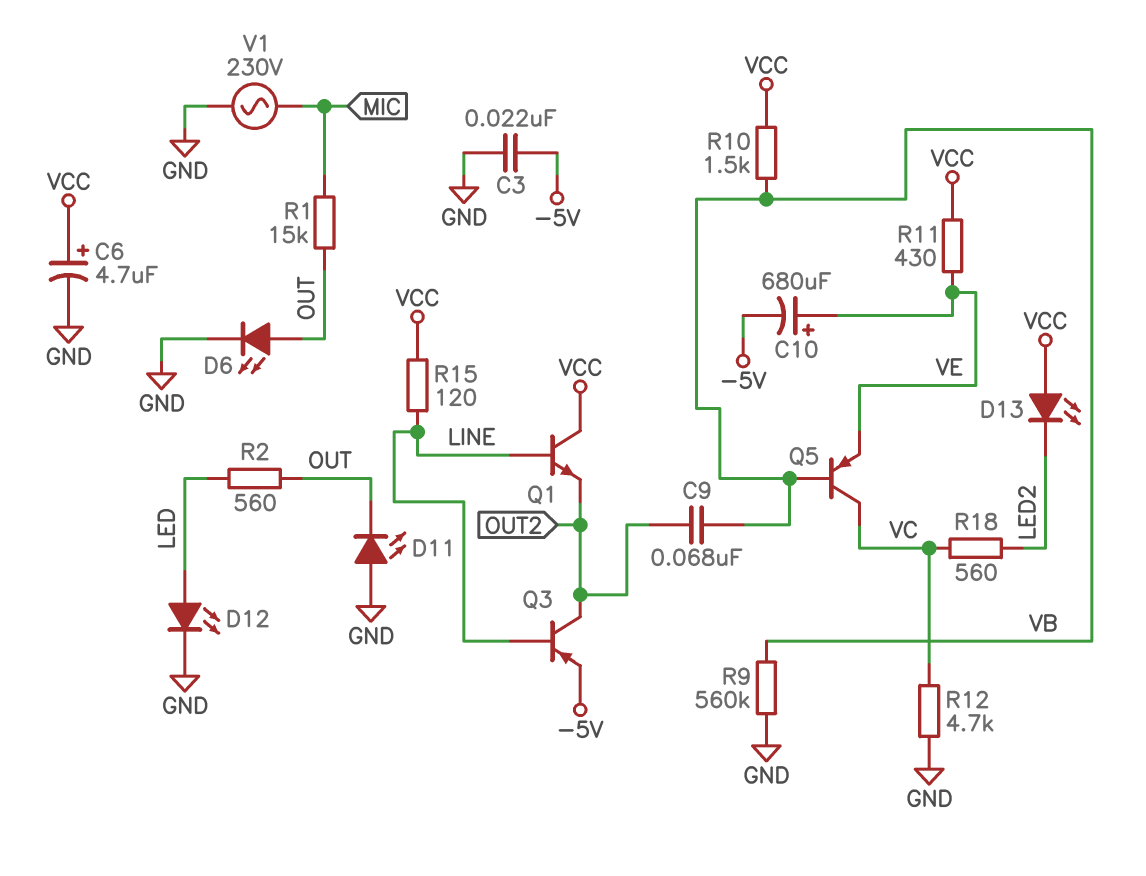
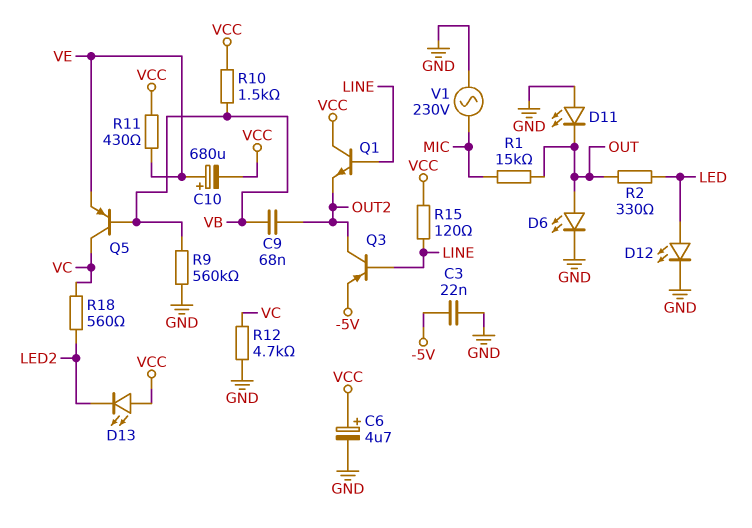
C10: 680uF (plus VE, minus -5V) -> 680uF (plus VE, minus VCC)
R2: 560 (LED, OUT) -> 330 (LED, OUT)

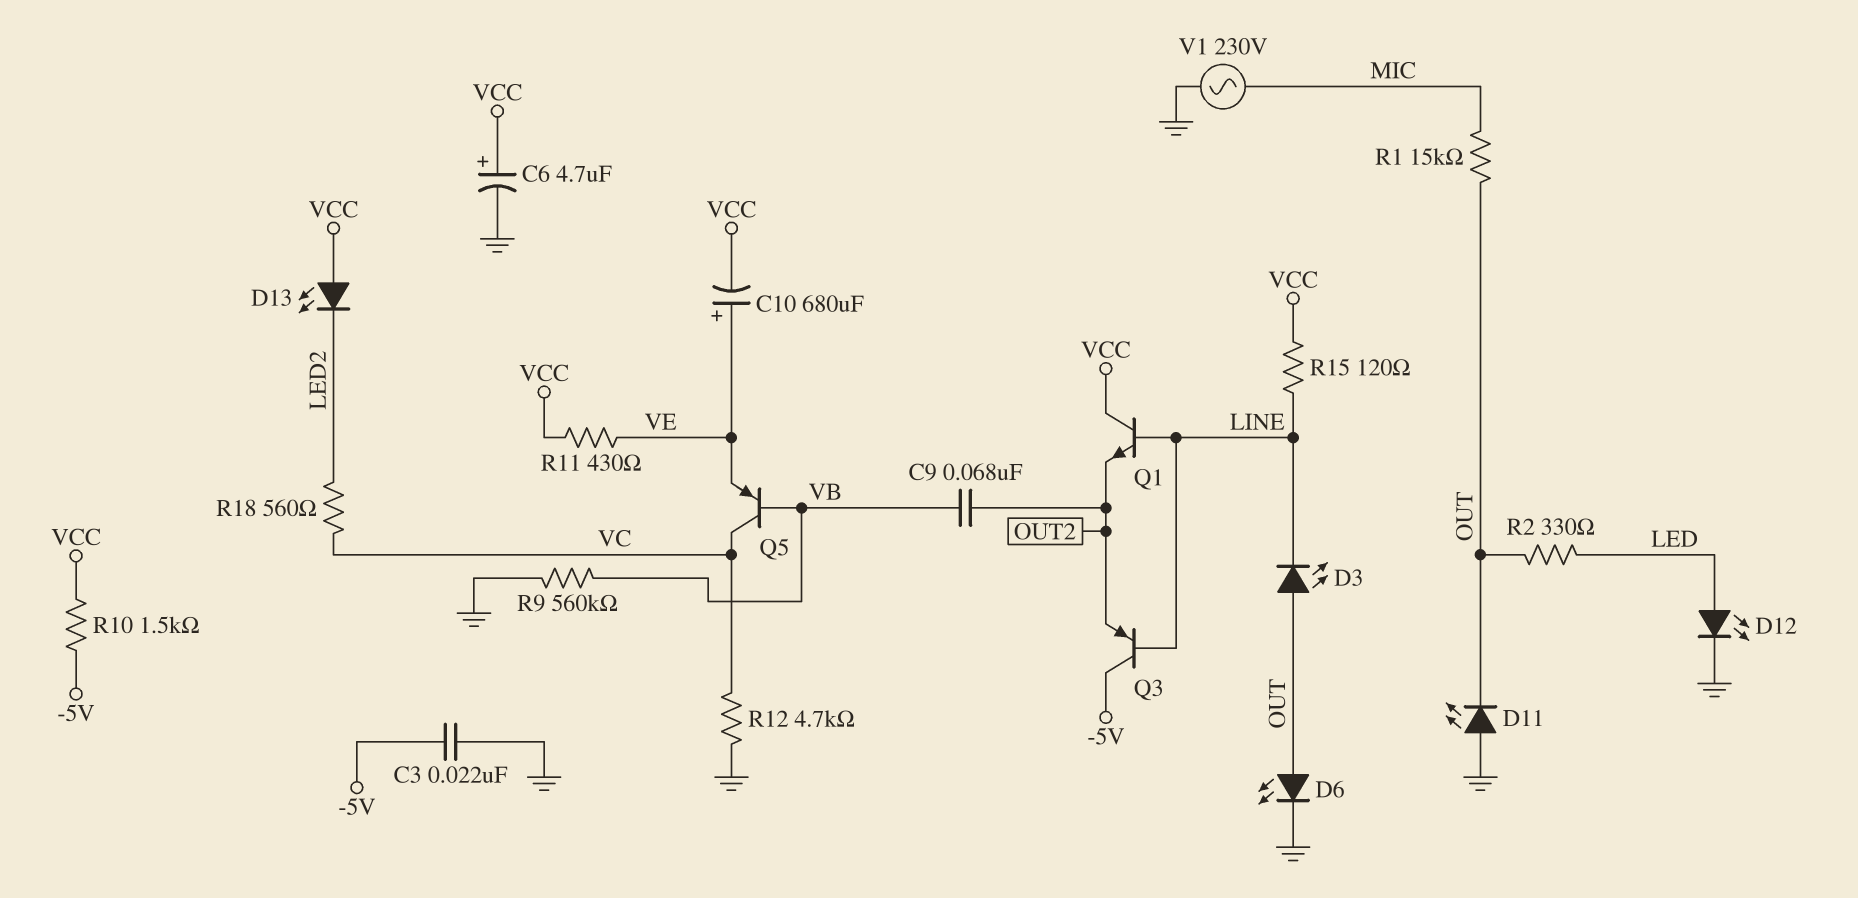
D3: none -> LED (A OUT, K LINE)
Q3: PNP (B LINE, C OUT2, E -5V) -> PNP (B LINE, C -5V, E OUT2)
R10: 1.5k (VB, VCC) -> 1.5k (-5V, VCC)

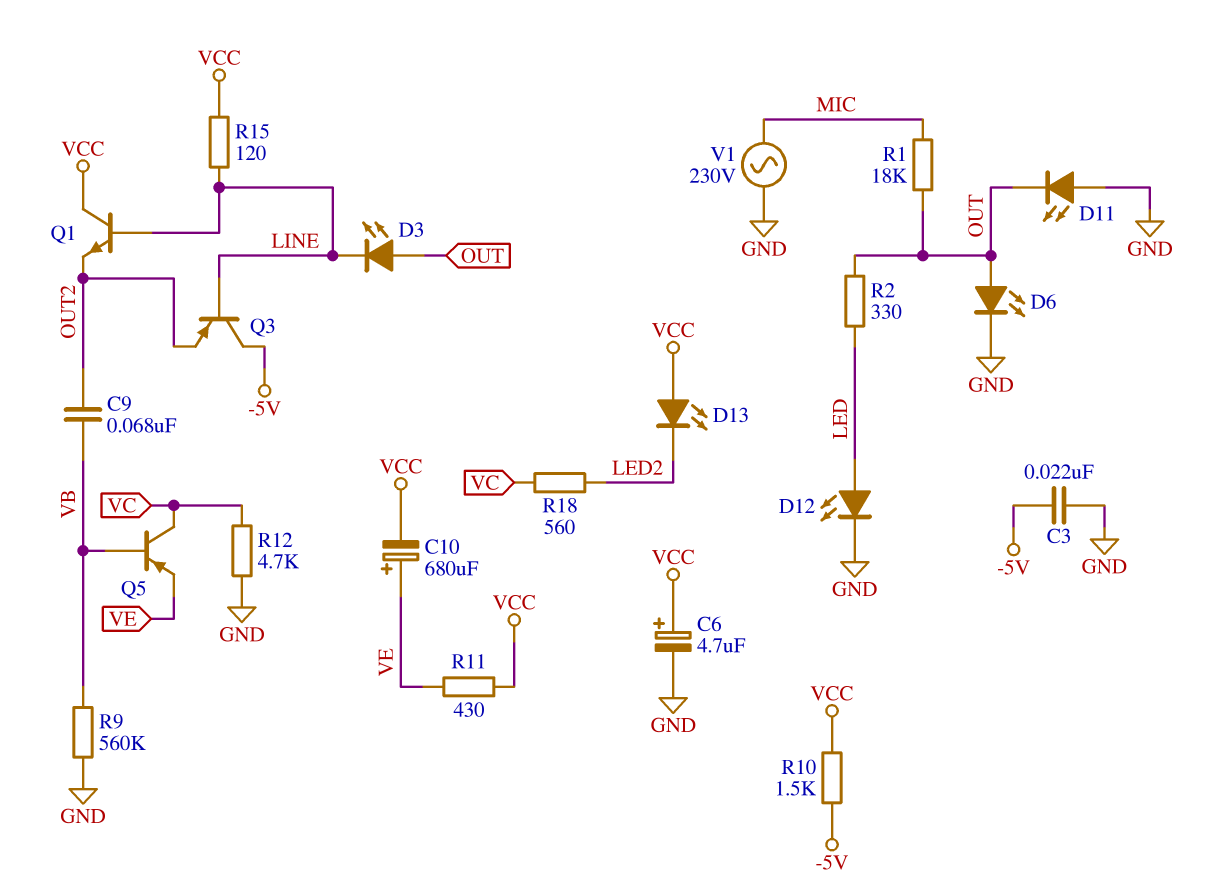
R1: 15k (MIC, OUT) -> 18k (MIC, OUT)

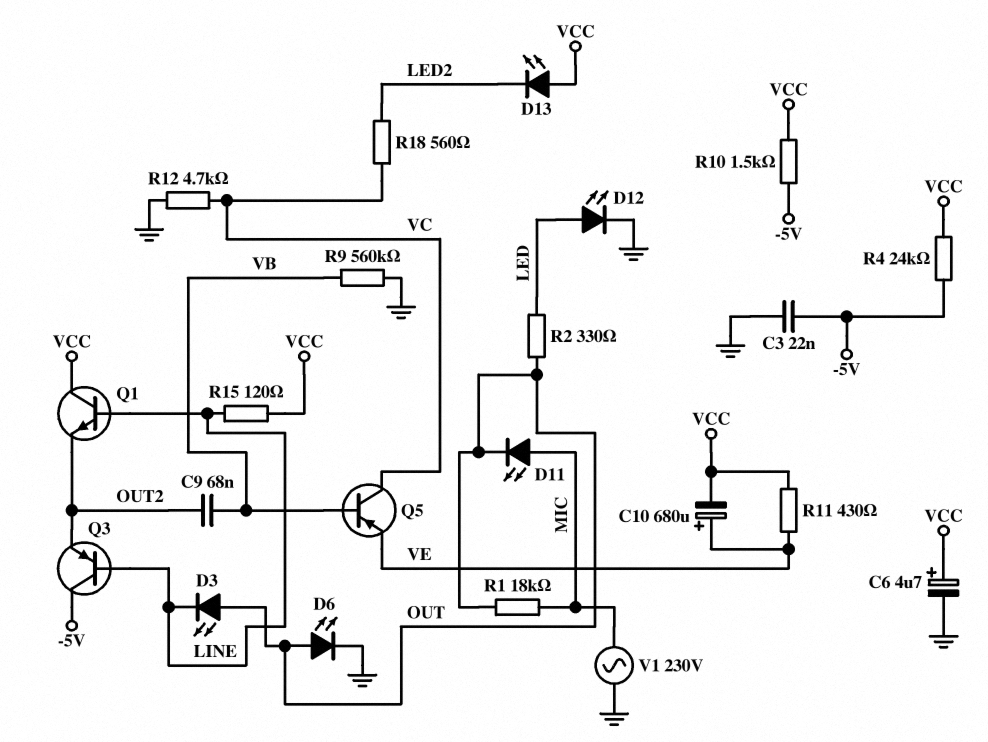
D11: LED (A GND, K OUT) -> LED (A MIC, K OUT)
R4: none -> 24k (-5V, VCC)

